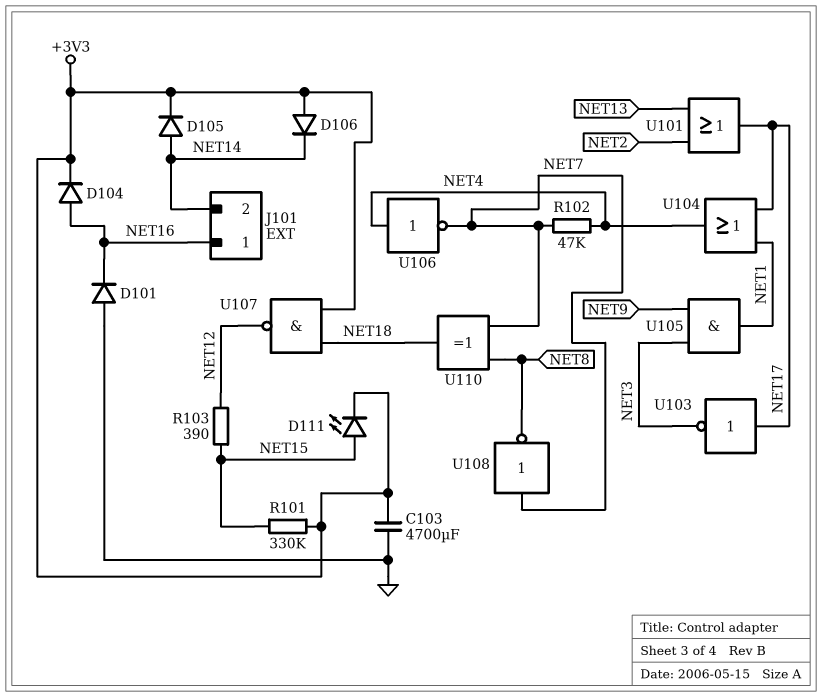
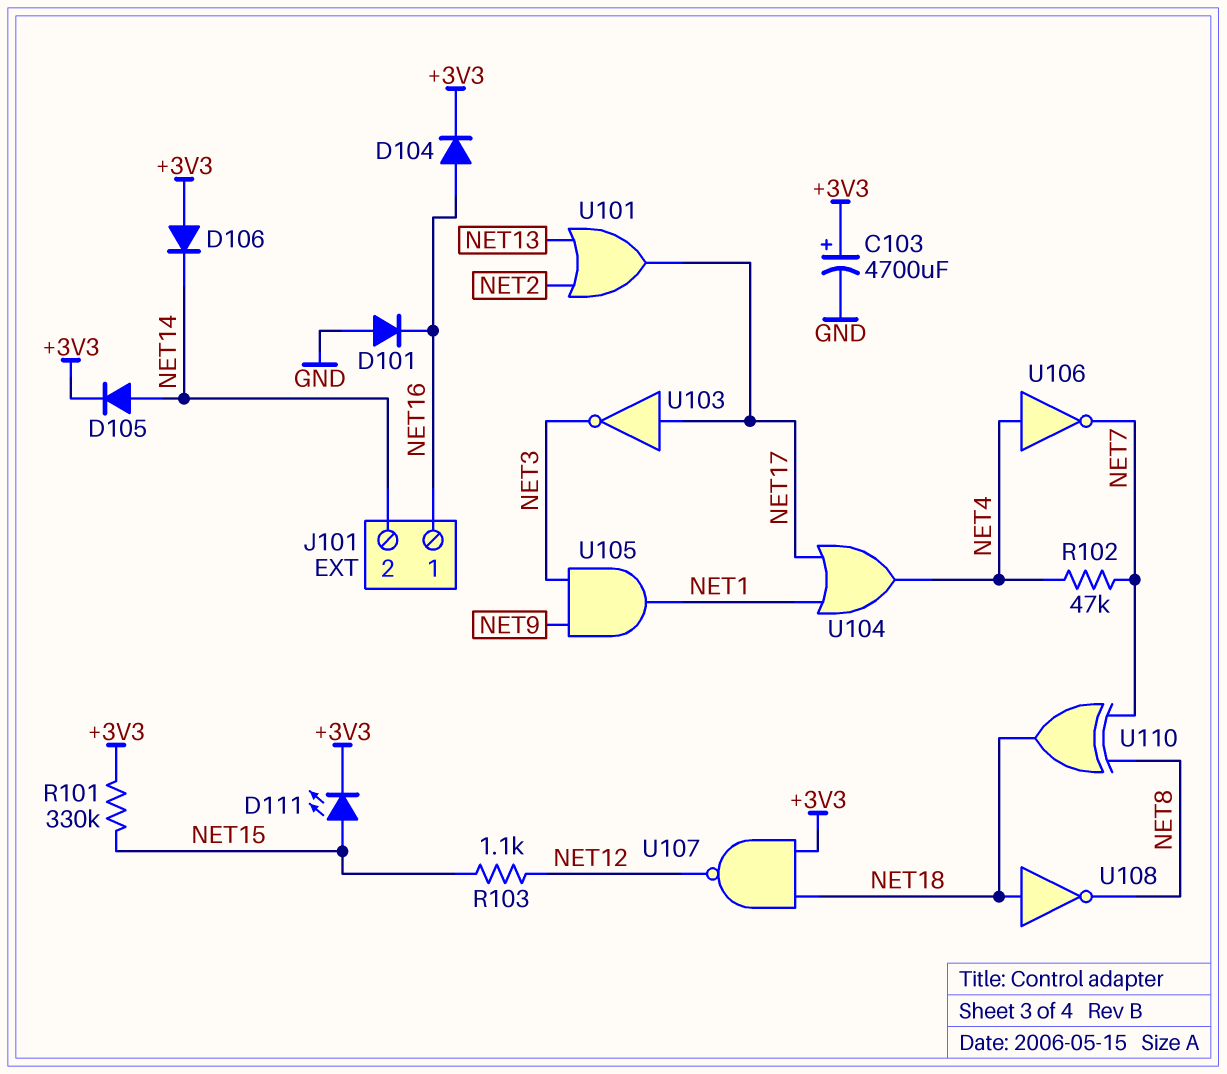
C103: 4700uF (+3V3, GND) -> 4700uF (plus +3V3, minus GND)
R103: 390 (NET12, NET15) -> 1.1k (NET12, NET15)
U108: NOT (in NET7, out NET8) -> NOT (in NET18, out NET8)

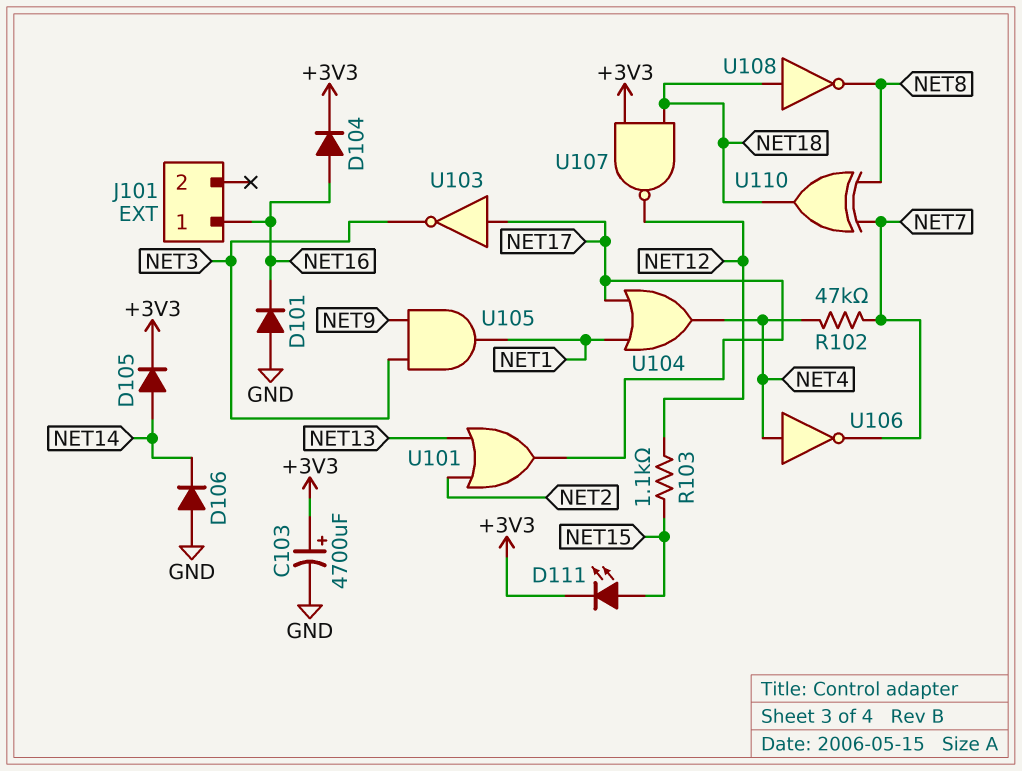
D106: diode (A +3V3, K NET14) -> diode (A GND, K NET14)
J101 pin 2: NET14 -> none
R101: 330k (+3V3, NET15) -> none

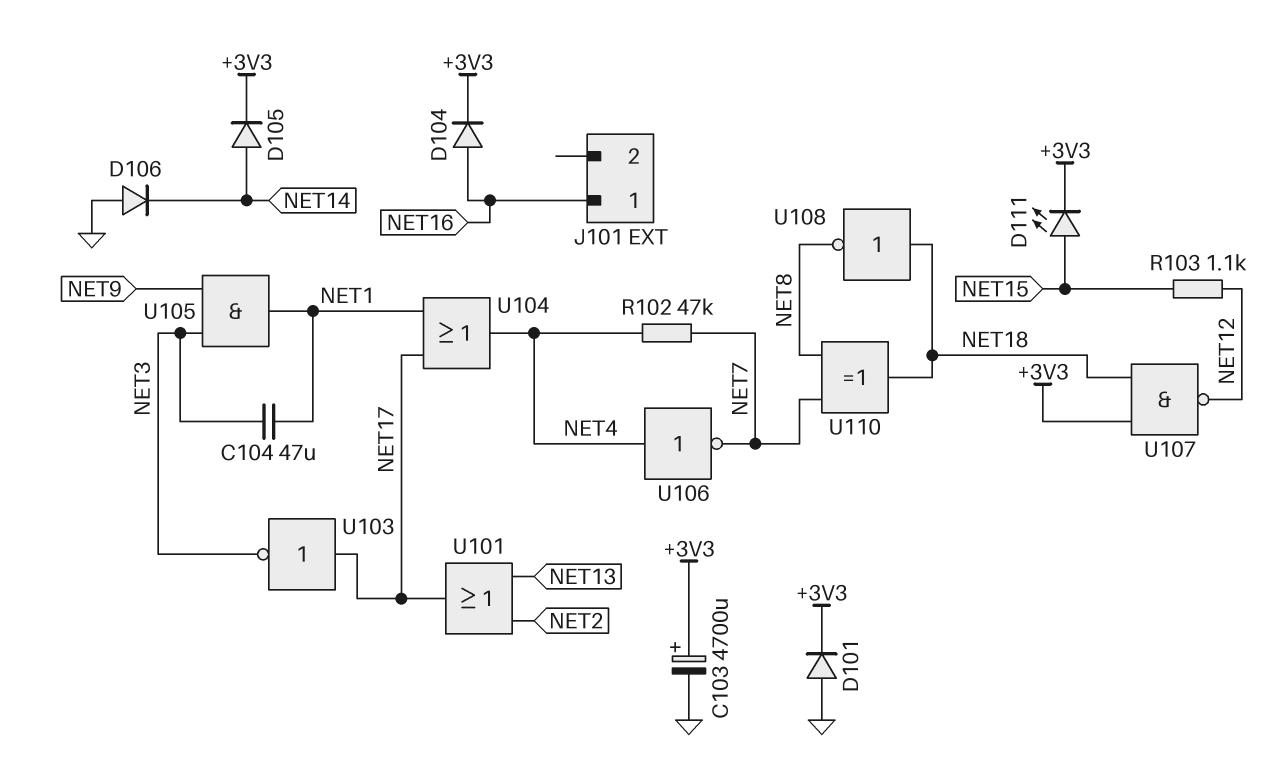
C104: none -> 47uF (NET1, NET3)
D101: diode (A GND, K NET16) -> diode (A GND, K +3V3)

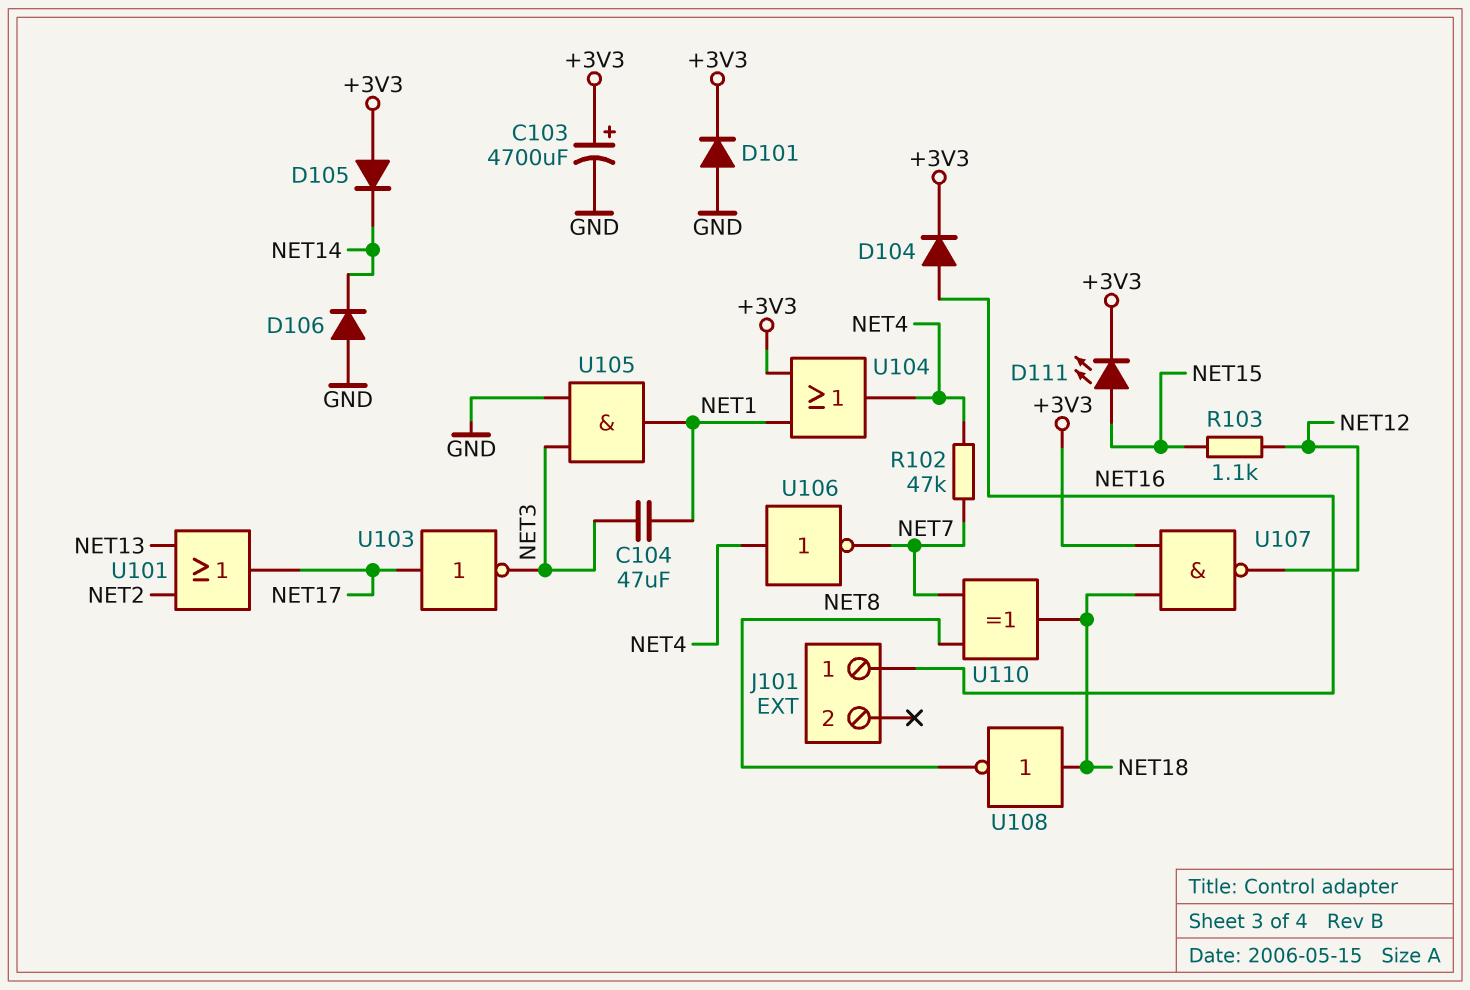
D105: diode (A NET14, K +3V3) -> diode (A +3V3, K NET14)
U104: OR (in NET1, in NET17, out NET4) -> OR (in +3V3, in NET1, out NET4)
U105: AND (in NET3, in NET9, out NET1) -> AND (in GND, in NET3, out NET1)

